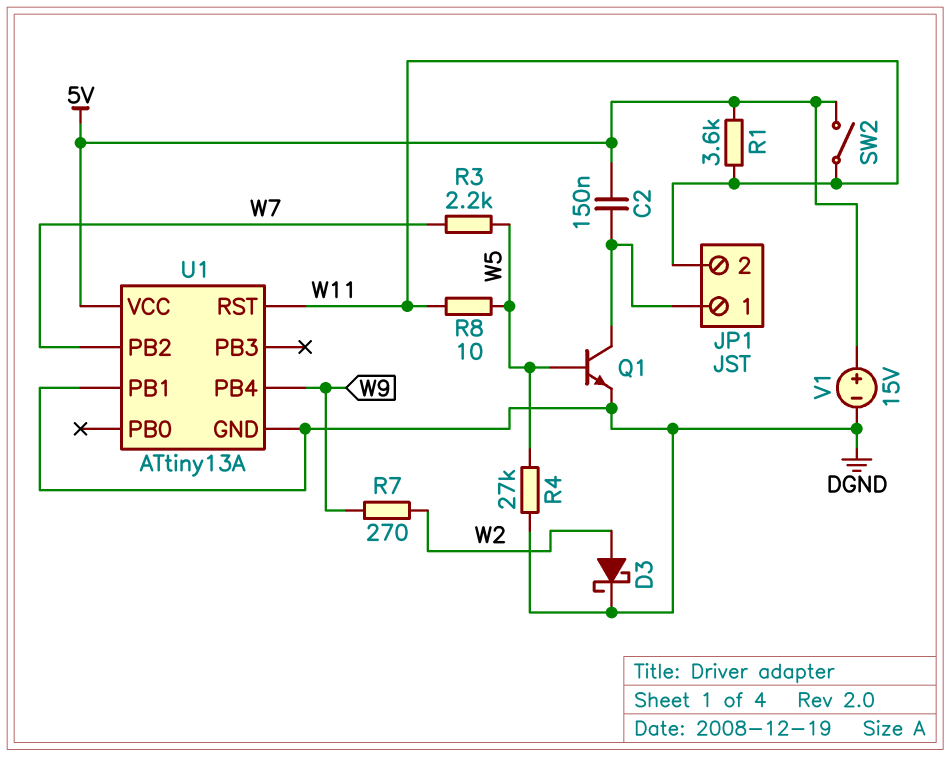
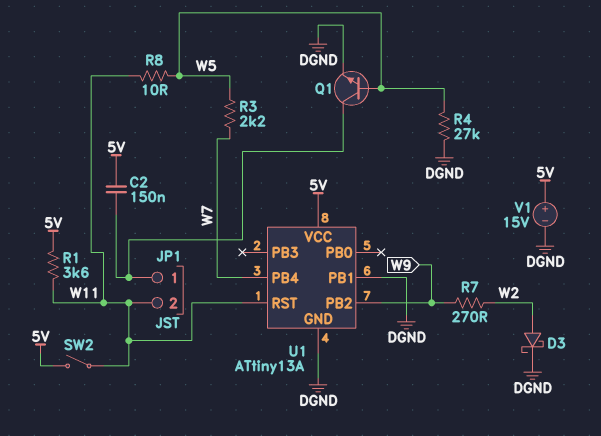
U1 pin PB2: W7 -> W9
U1 pin PB4: W9 -> W7

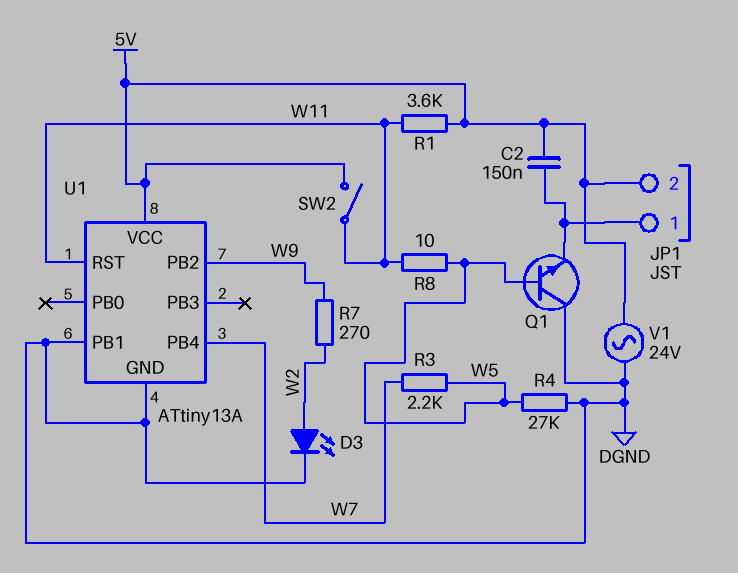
D3: schottky (A W2, K DGND) -> LED (A W2, K DGND)
JP1 pin 2: W11 -> 5V
Q1: NPN (B W5, C JP1/1, E DGND) -> NPN (B W5, C DGND, E JP1/1)
V1: 15V (plus 5V, minus DGND) -> AC 24V (5V, DGND)

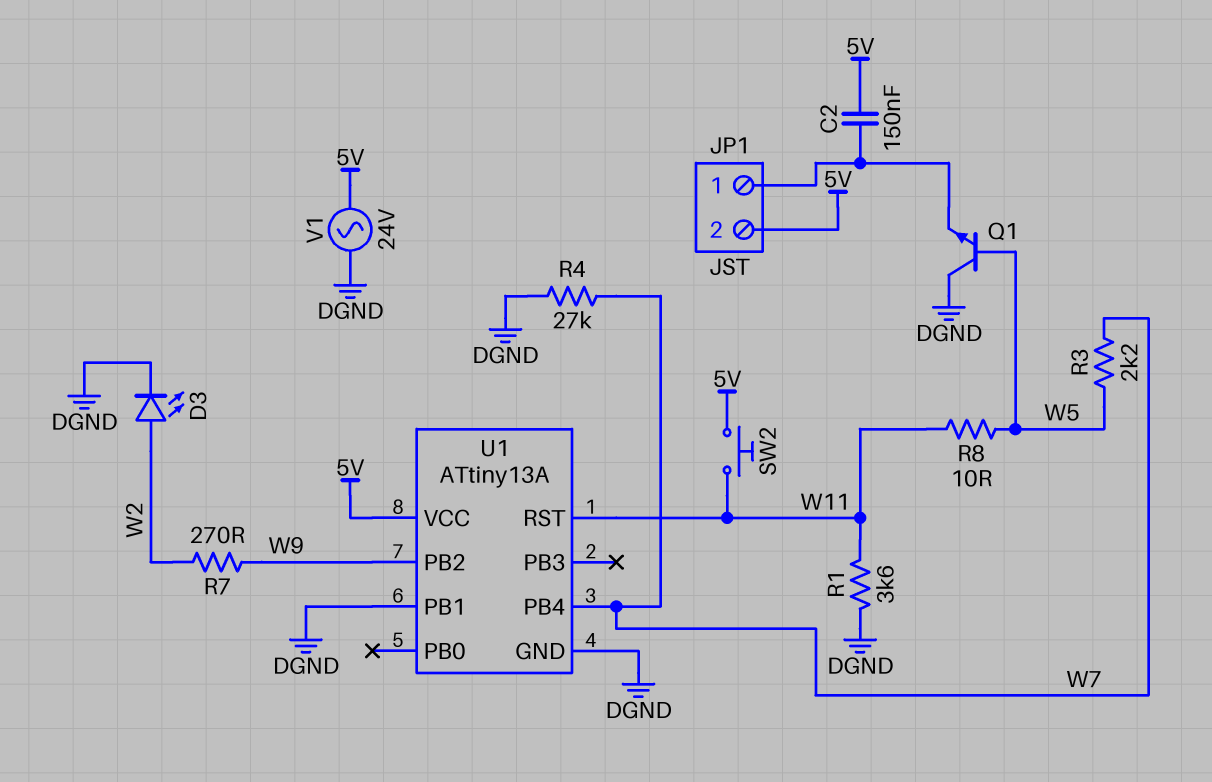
R1: 3.6k (5V, W11) -> 3.6k (DGND, W11)
R4: 27k (DGND, W5) -> 27k (DGND, W7)
SW2: switch (5V, W11) -> button (5V, W11)

